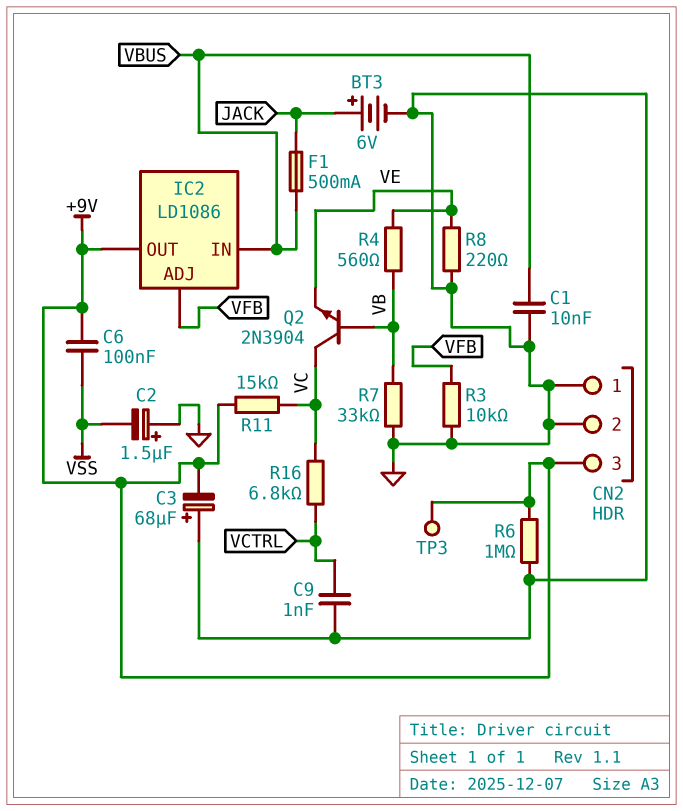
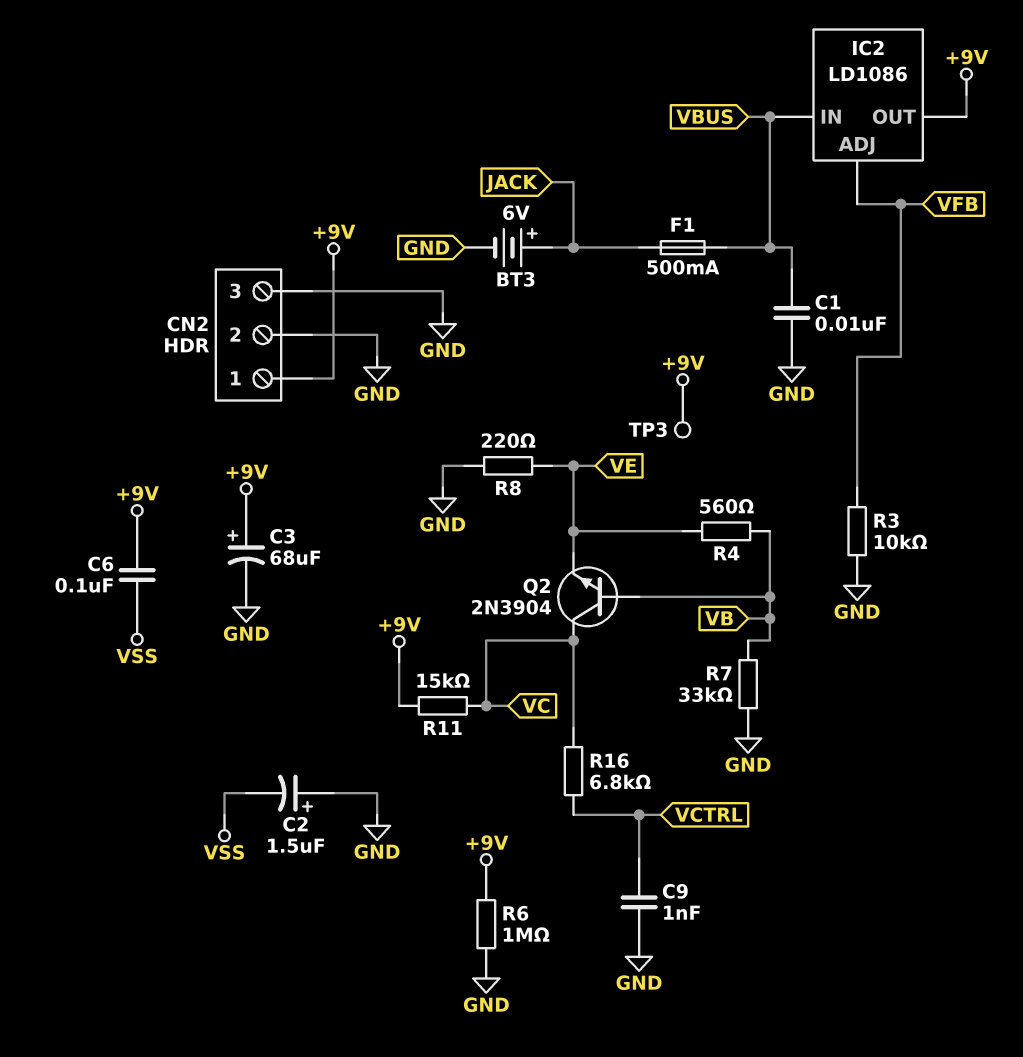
C3: 68uF (plus GND, minus +9V) -> 68uF (plus +9V, minus GND)
CN2 pin 1: GND -> +9V
CN2 pin 3: +9V -> GND

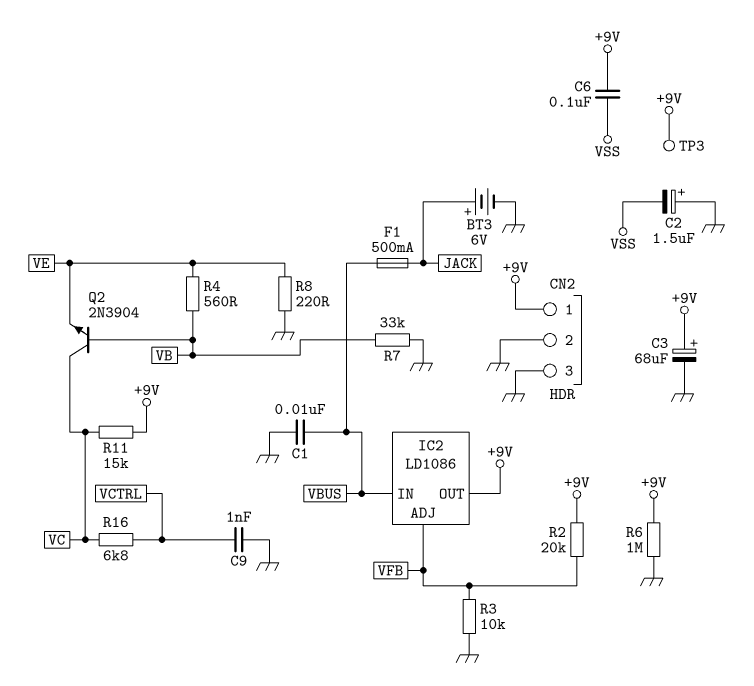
R2: none -> 20k (+9V, VFB)

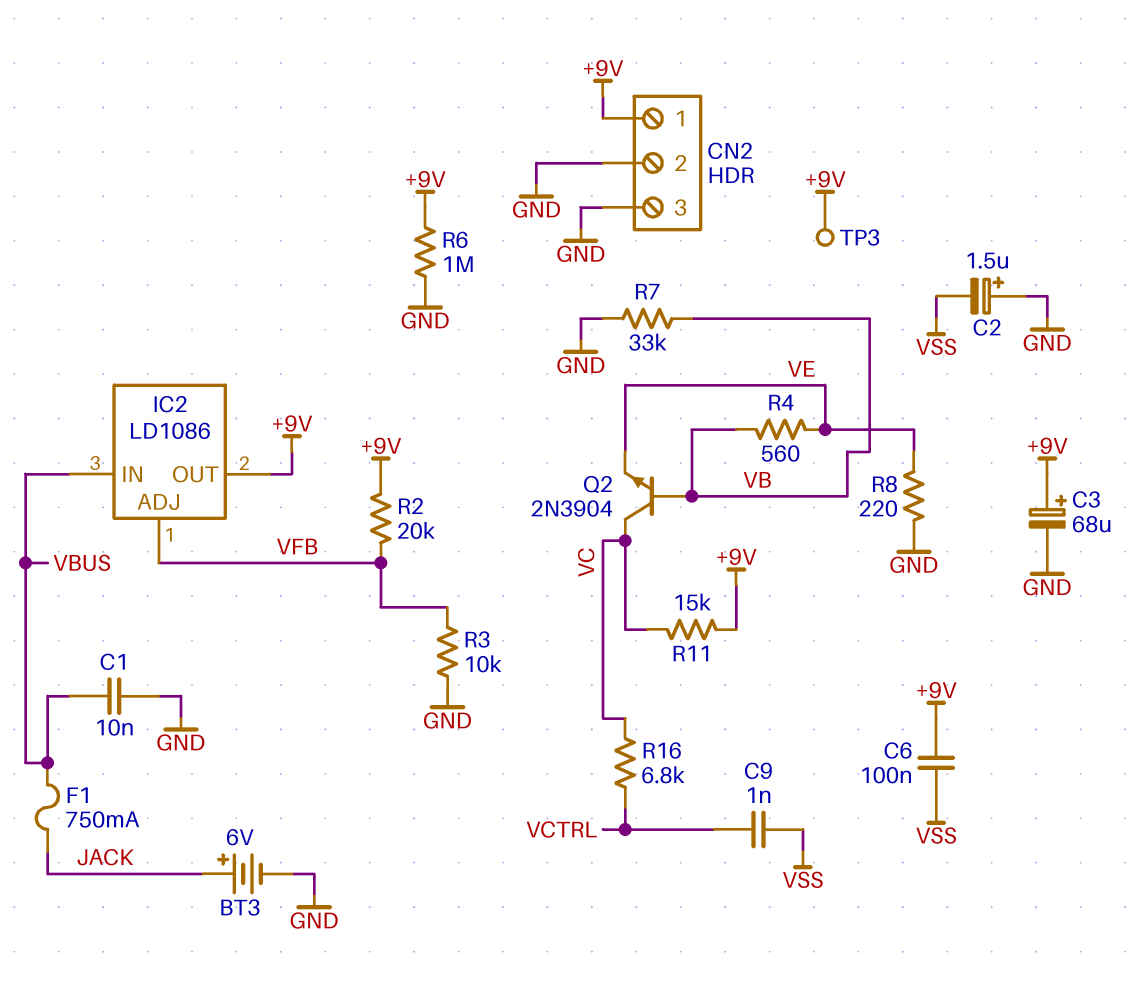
C9: 1nF (GND, VCTRL) -> 1nF (VCTRL, VSS)
F1: 500mA (JACK, VBUS) -> 750mA (JACK, VBUS)

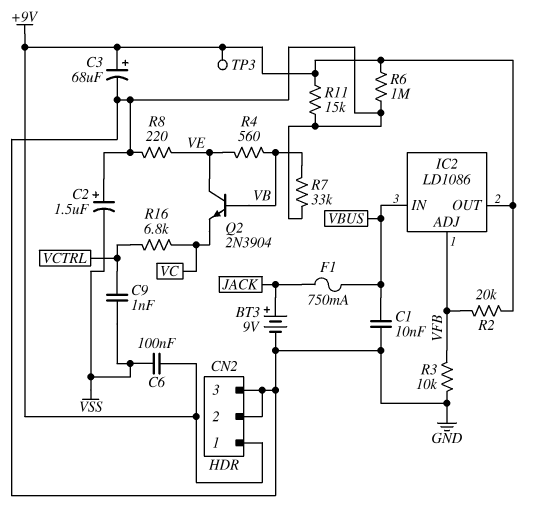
BT3: 6V (plus JACK, minus GND) -> 9V (plus JACK, minus GND)
Q2: NPN 2N3904 (B VB, C VC, E VE) -> NPN 2N3904 (B VB, C VE, E VC)
R11: 15k (+9V, VC) -> 15k (+9V, GND)

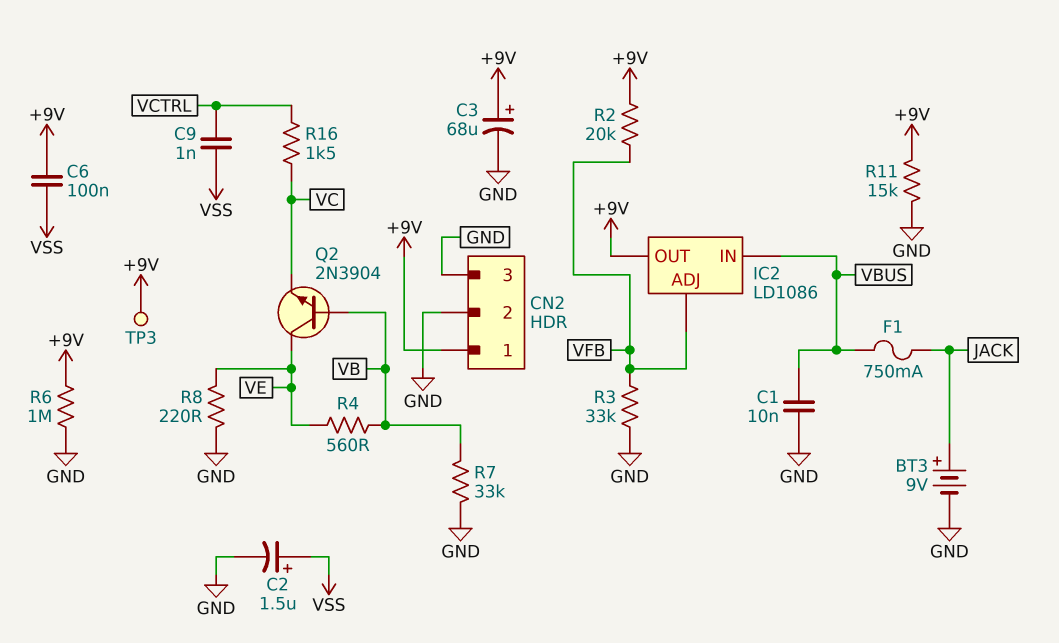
C2: 1.5uF (plus GND, minus VSS) -> 1.5uF (plus VSS, minus GND)
R3: 10k (GND, VFB) -> 33k (GND, VFB)
R16: 6.8k (VC, VCTRL) -> 1.5k (VC, VCTRL)

